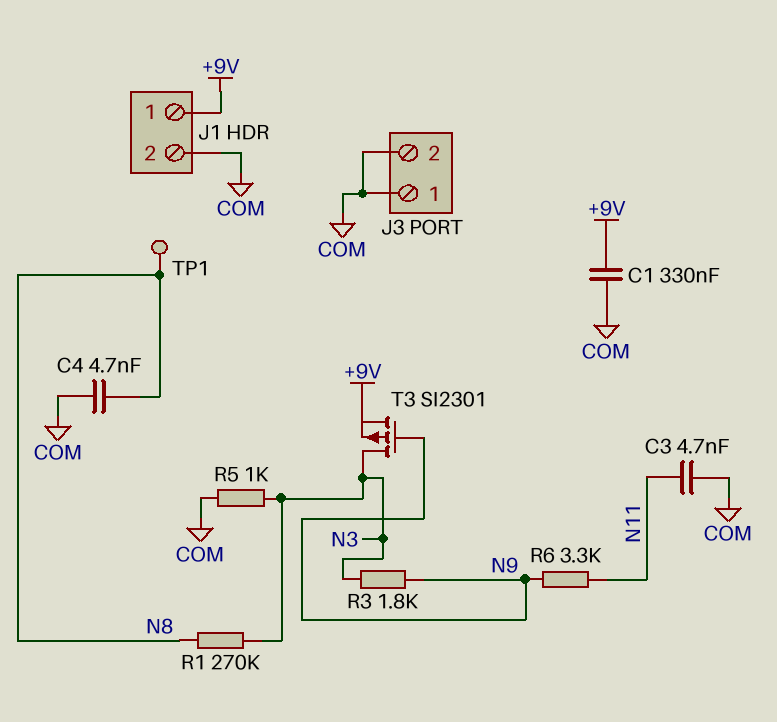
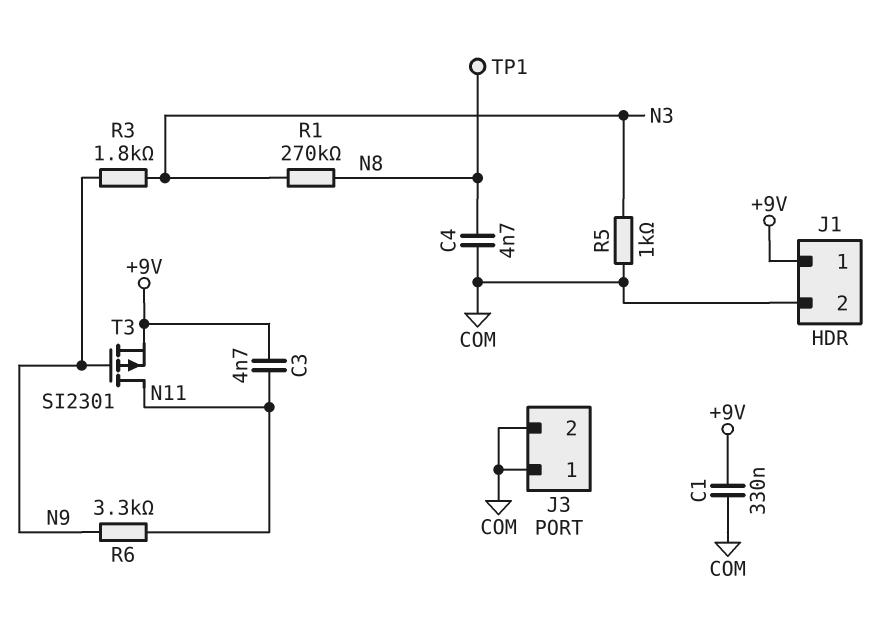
C3: 4.7nF (COM, N11) -> 4.7nF (+9V, N11)
T3: PMOS SI2301 (G N9, D N3, S +9V) -> PMOS SI2301 (G N9, D N11, S +9V)

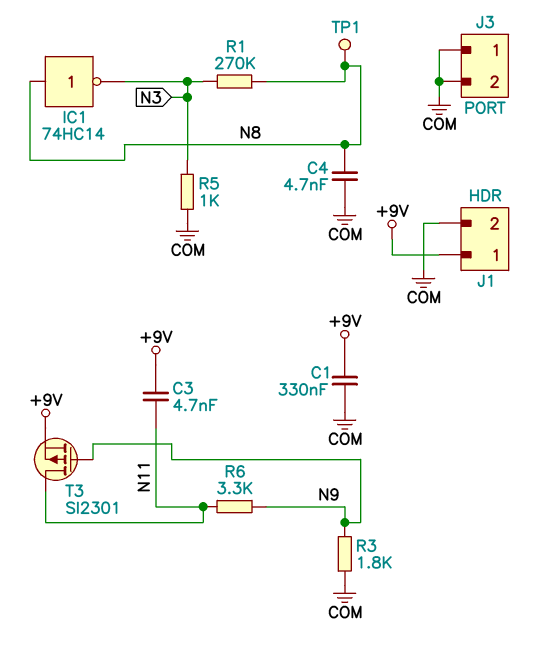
IC1: none -> NOT 74HC14 (in N8, out N3)
R3: 1.8k (N3, N9) -> 1.8k (COM, N9)

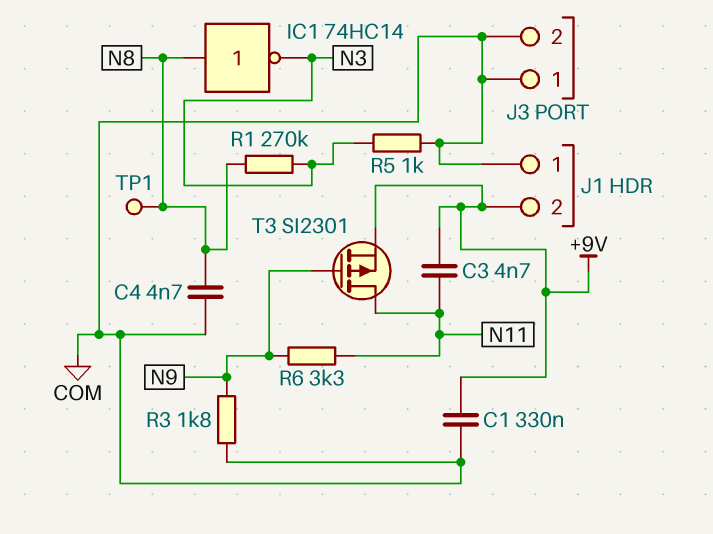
J1 pin 1: +9V -> COM
J1 pin 2: COM -> +9V

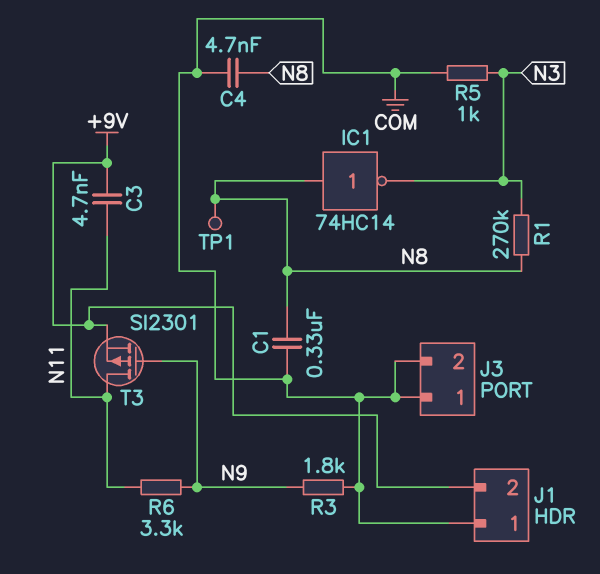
C1: 330nF (+9V, COM) -> 330nF (COM, N8)

